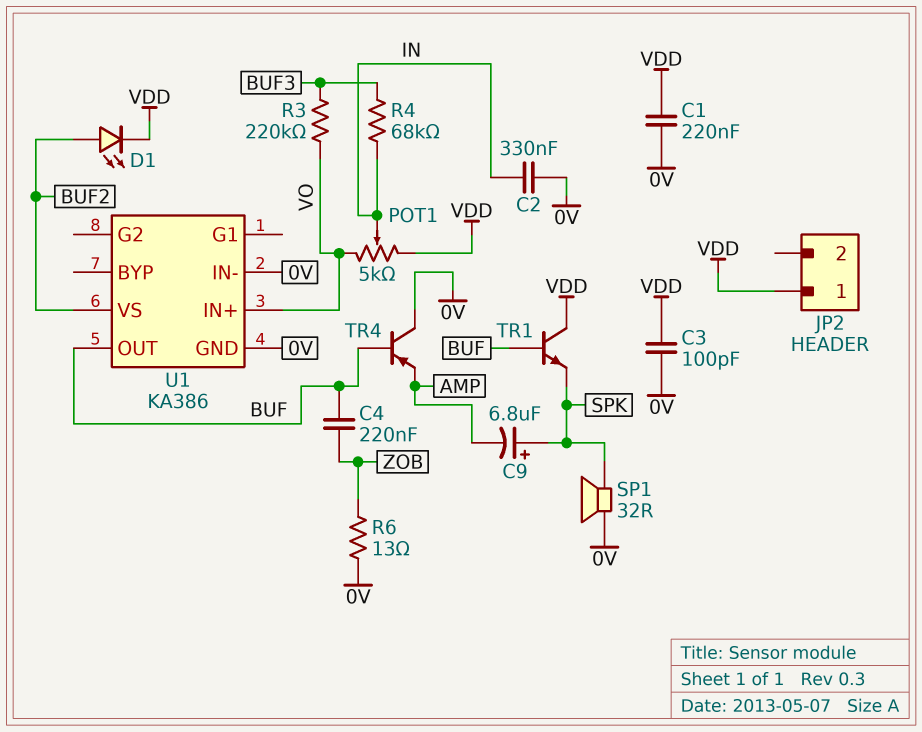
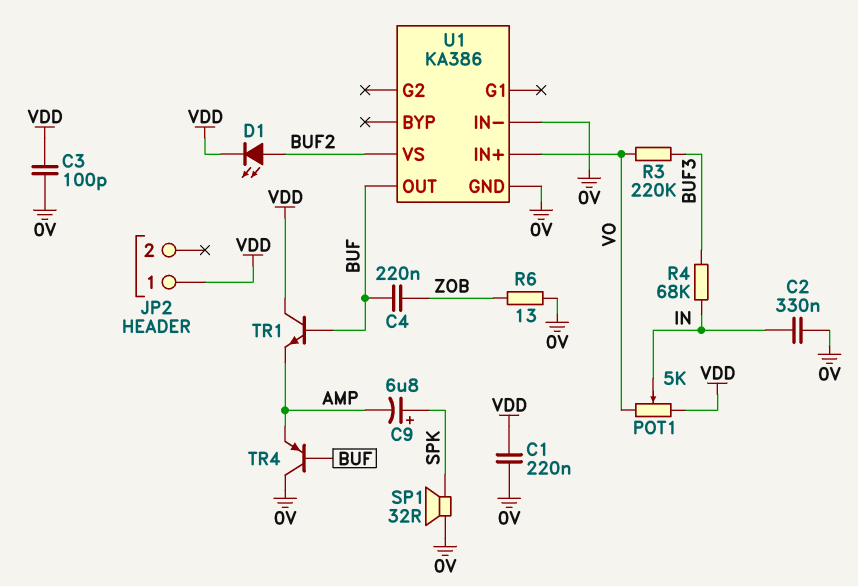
TR1: NPN (B BUF, C VDD, E SPK) -> NPN (B BUF, C VDD, E AMP)

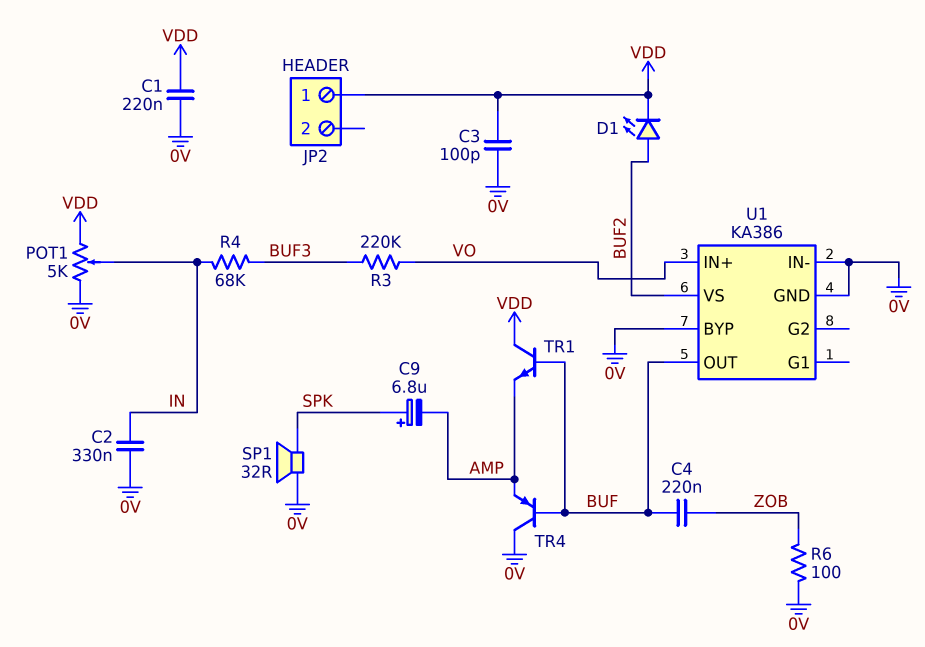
POT1: 5k (VDD, VO, wiper IN) -> 5k (0V, VDD, wiper IN)
R6: 13 (0V, ZOB) -> 100 (0V, ZOB)
U1 pin BYP: none -> 0V

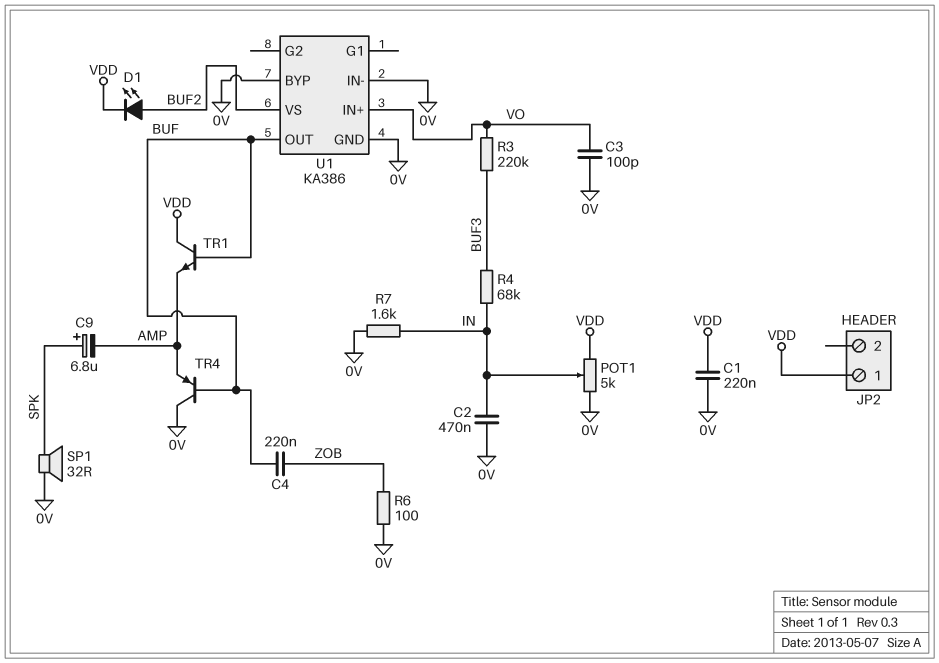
C2: 330nF (0V, IN) -> 470nF (0V, IN)
C3: 100pF (0V, VDD) -> 100pF (0V, VO)
R7: none -> 1.6k (0V, IN)

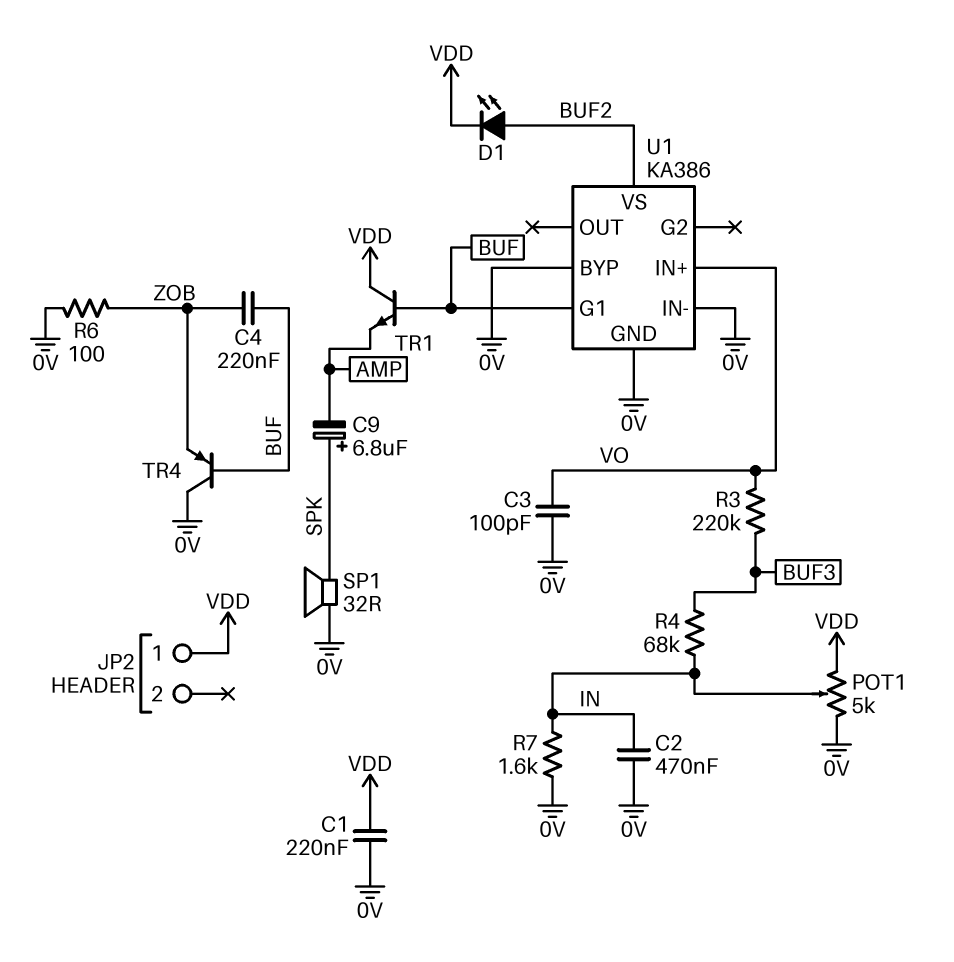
TR4: PNP (B BUF, C 0V, E AMP) -> PNP (B BUF, C 0V, E ZOB)
U1 pin G1: none -> BUF
U1 pin OUT: BUF -> none

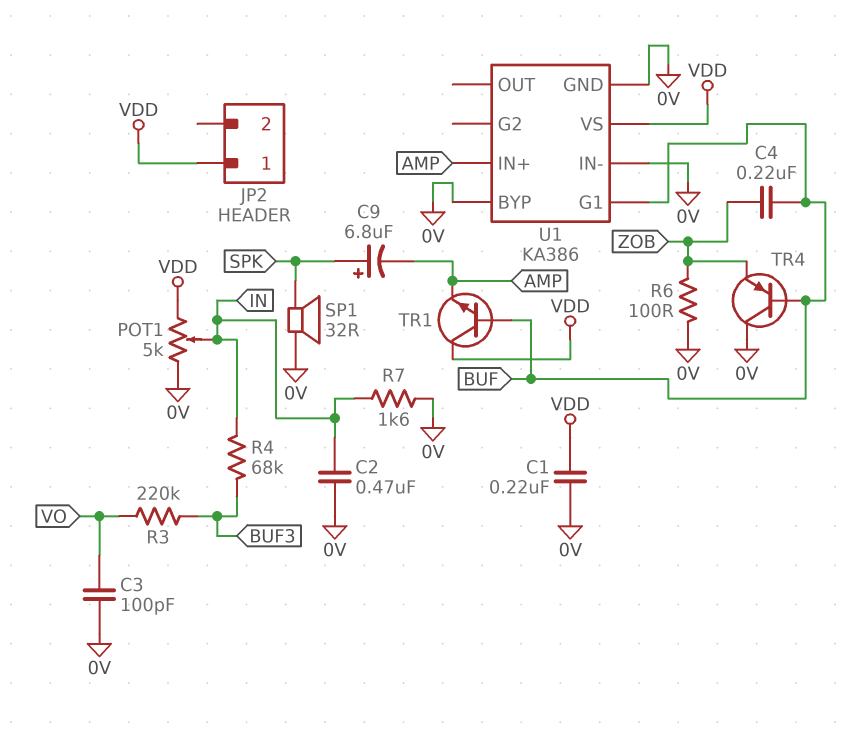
D1: LED (A BUF2, K VDD) -> none
U1 pin IN+: VO -> AMP
U1 pin VS: BUF2 -> VDD

